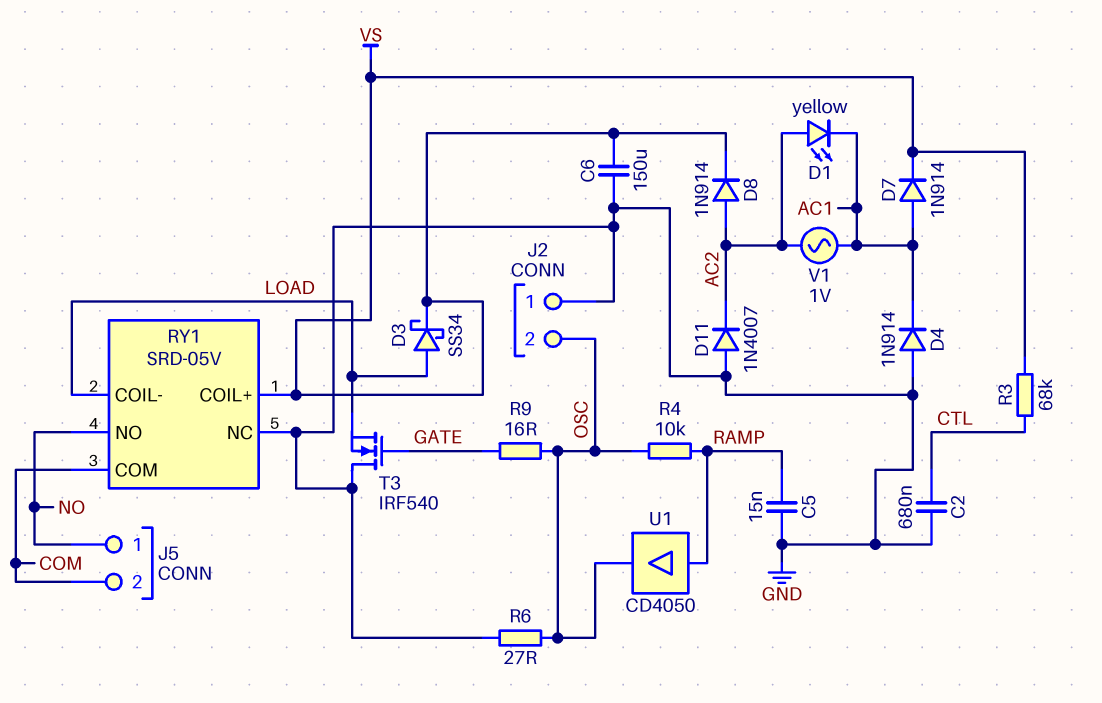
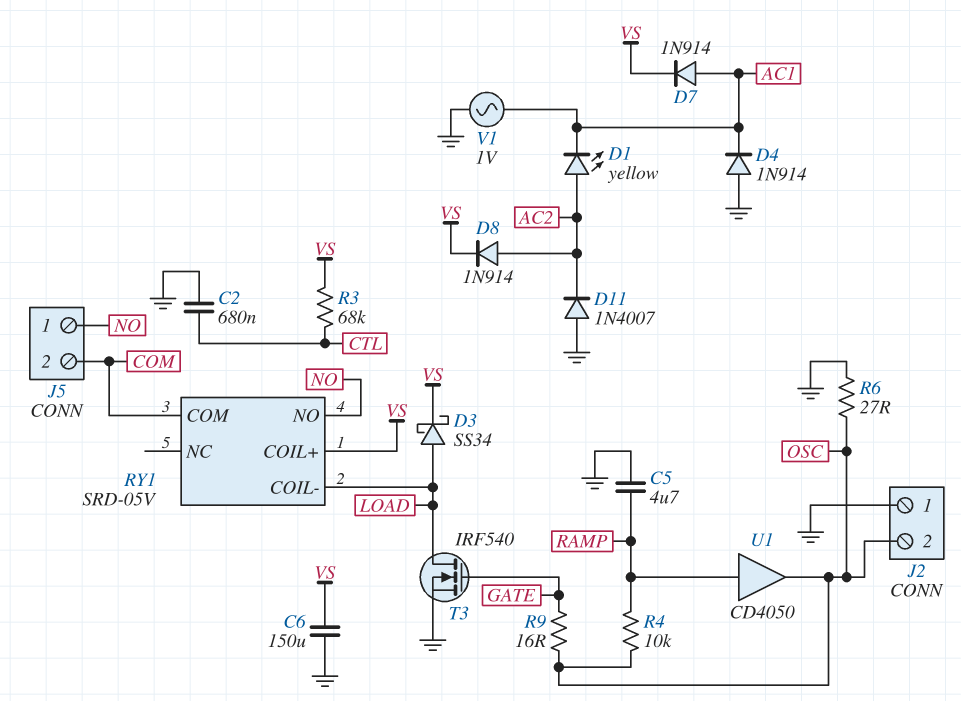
C5: 15nF (GND, RAMP) -> 4.7uF (GND, RAMP)
RY1 pin NC: GND -> none
T3: NMOS IRF540 (G GATE, D GND, S LOAD) -> NMOS IRF540 (G GATE, D LOAD, S GND)
V1: AC 1V (AC1, AC2) -> AC 1V (AC1, GND)

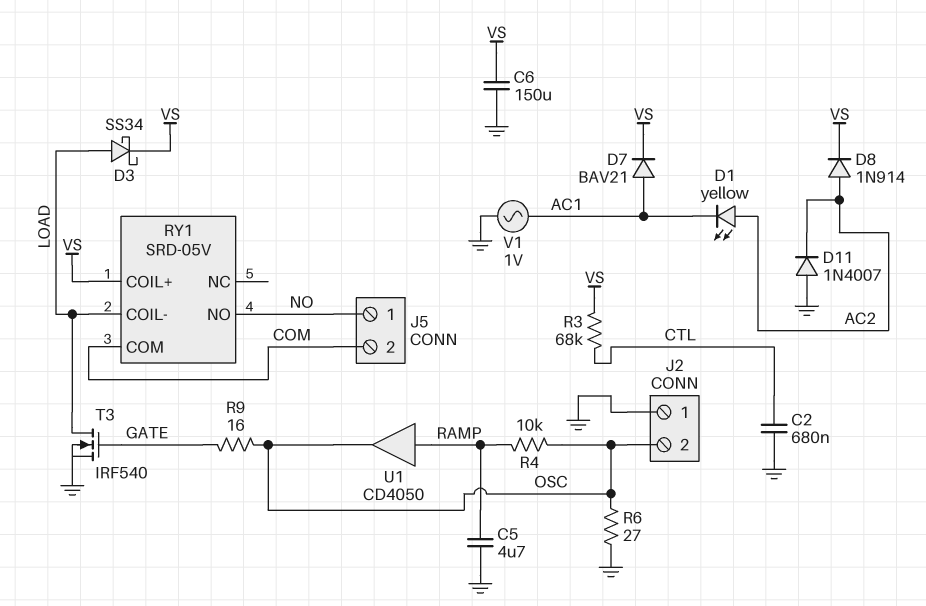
D4: diode 1N914 (A GND, K AC1) -> none
D7: diode 1N914 (A AC1, K VS) -> diode BAV21 (A AC1, K VS)

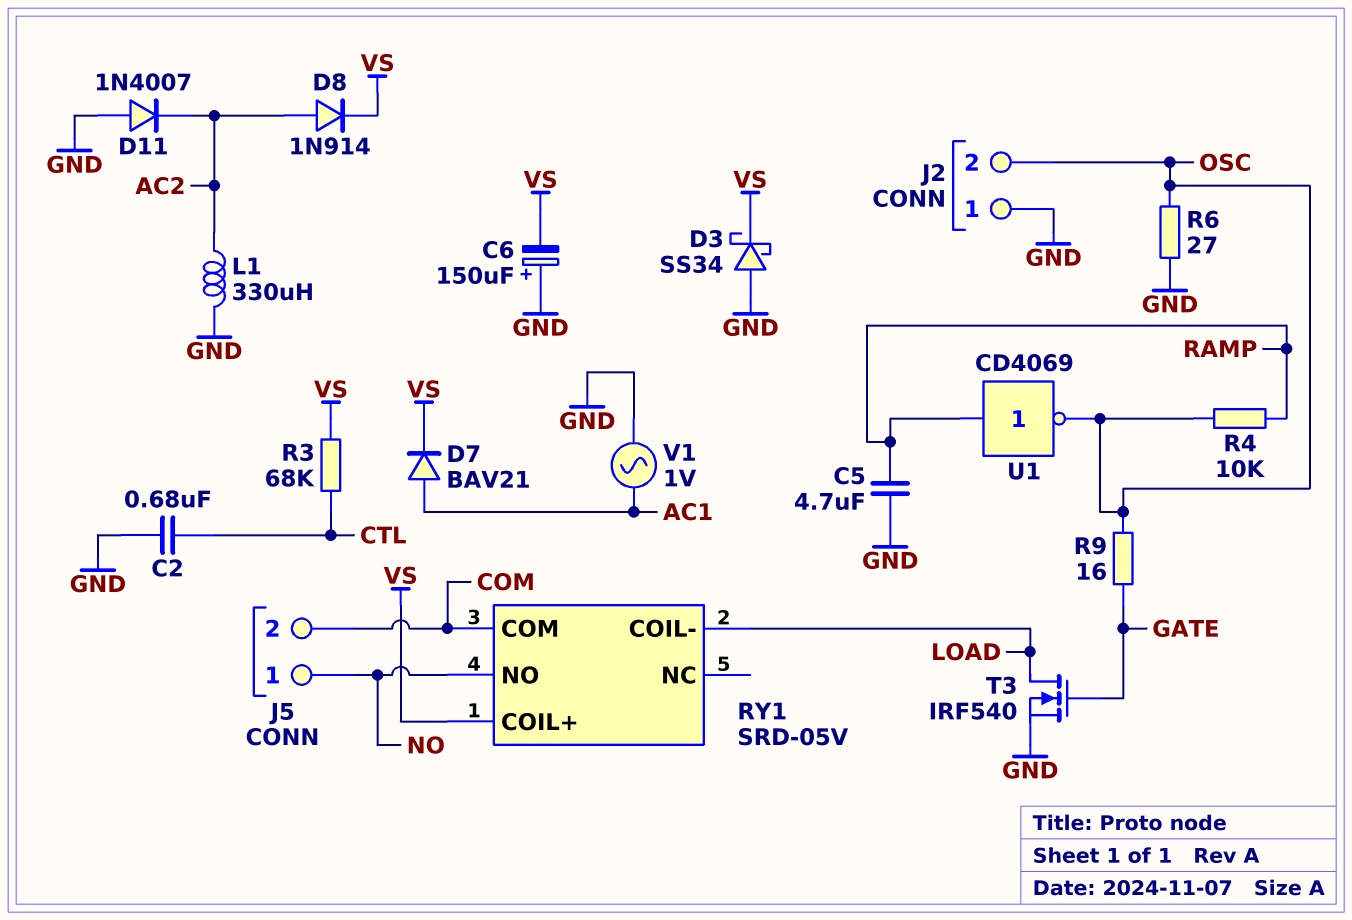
C6: 150uF (GND, VS) -> 150uF (plus GND, minus VS)
D1: LED yellow (A AC2, K AC1) -> none
D3: schottky SS34 (A LOAD, K VS) -> schottky SS34 (A GND, K VS)
L1: none -> 330uH (AC2, GND)
U1: buffer CD4050 (in RAMP, out OSC) -> NOT CD4069 (in RAMP, out OSC)

